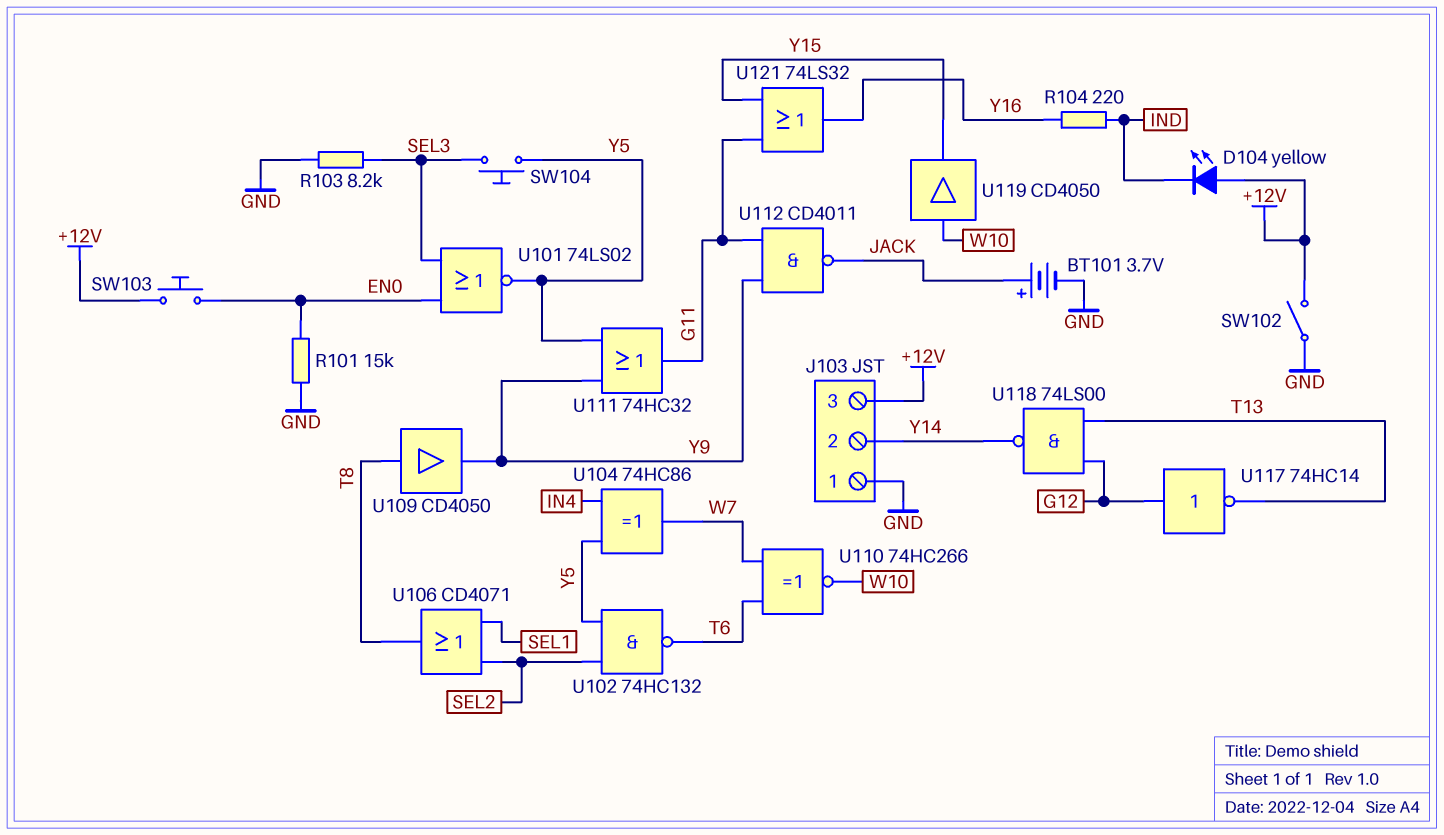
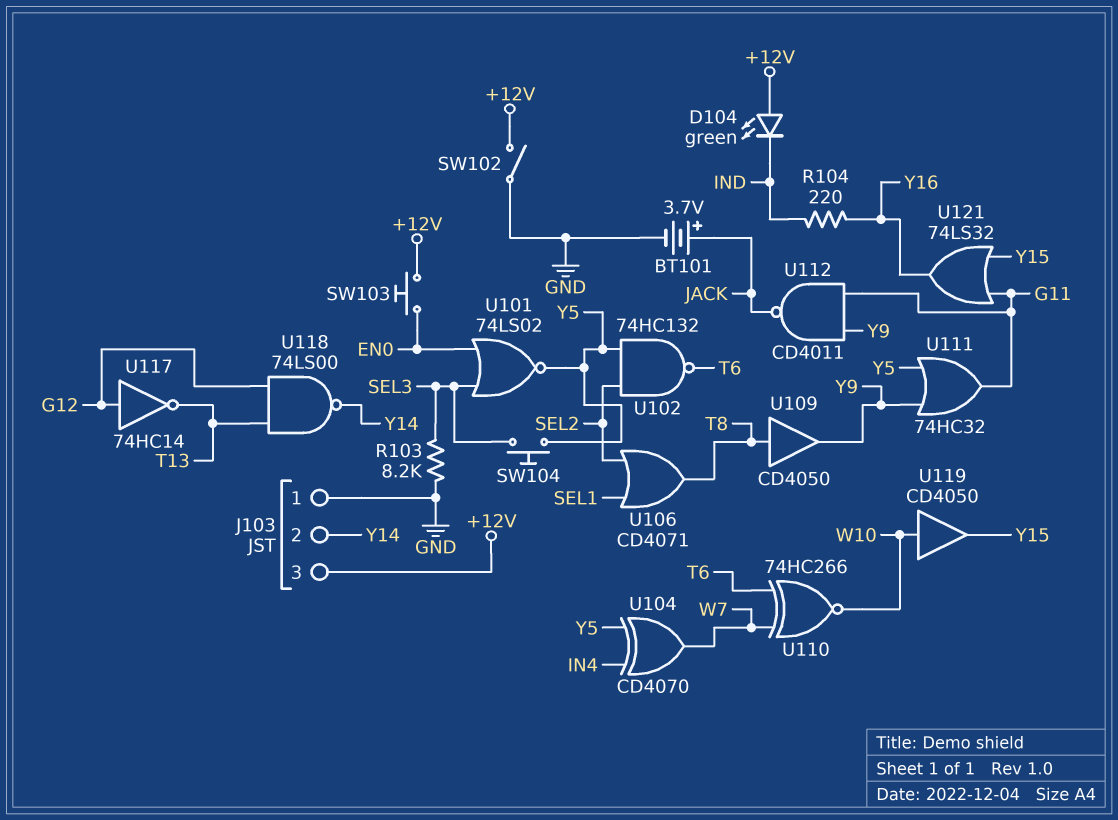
D104: LED yellow (A +12V, K IND) -> LED green (A +12V, K IND)
R101: 15k (EN0, GND) -> none
U104: XOR 74HC86 (in IN4, in Y5, out W7) -> XOR CD4070 (in IN4, in Y5, out W7)

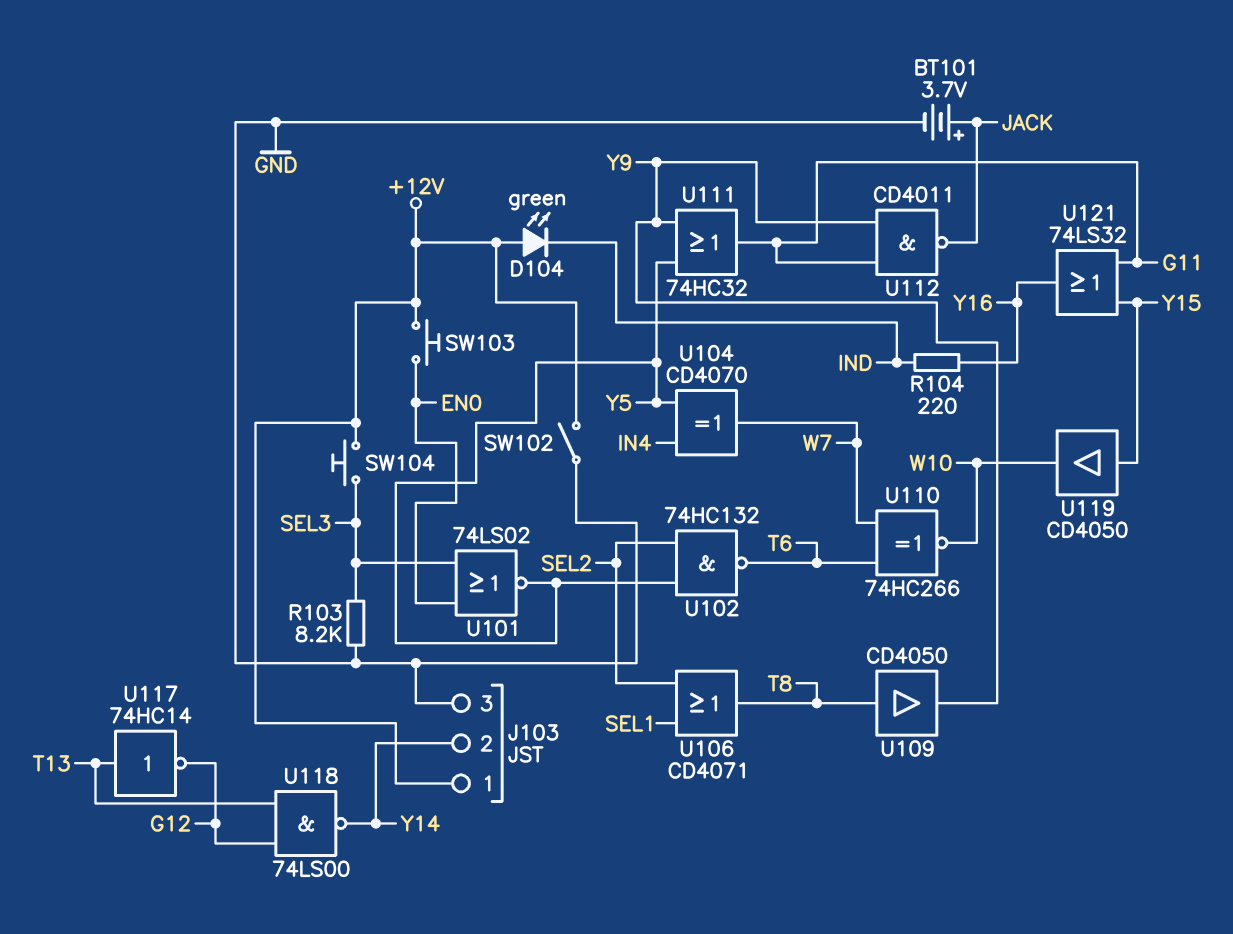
J103 pin 1: GND -> +12V
J103 pin 3: +12V -> GND
SW104: button (SEL3, Y5) -> button (+12V, SEL3)
U117: NOT 74HC14 (in G12, out T13) -> NOT 74HC14 (in T13, out G12)
U119: buffer CD4050 (in W10, out Y15) -> buffer CD4050 (in Y15, out W10)

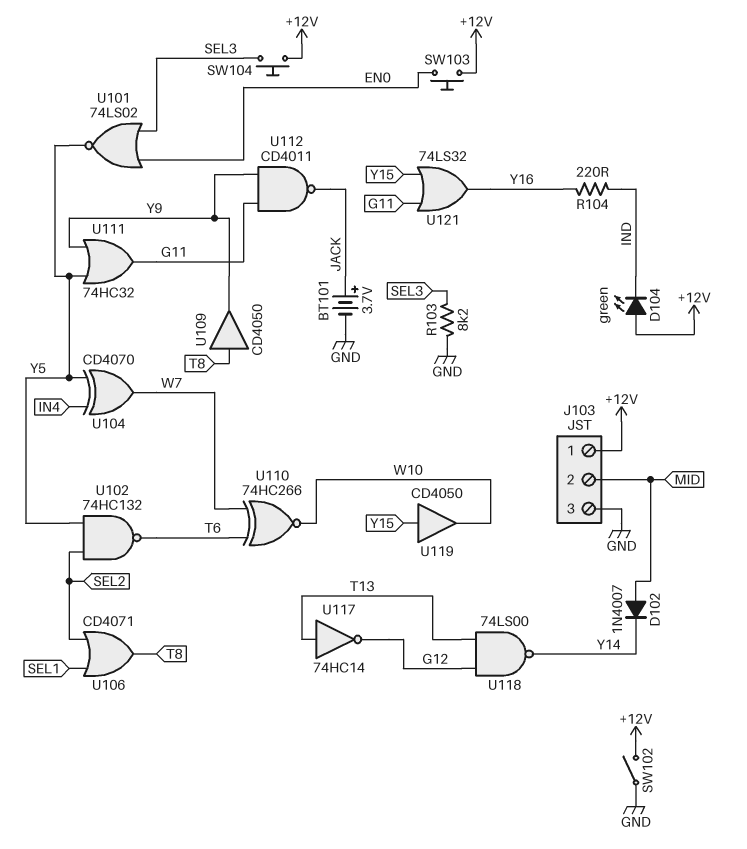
D102: none -> diode 1N4007 (A MID, K Y14)
J103 pin 2: Y14 -> MID

